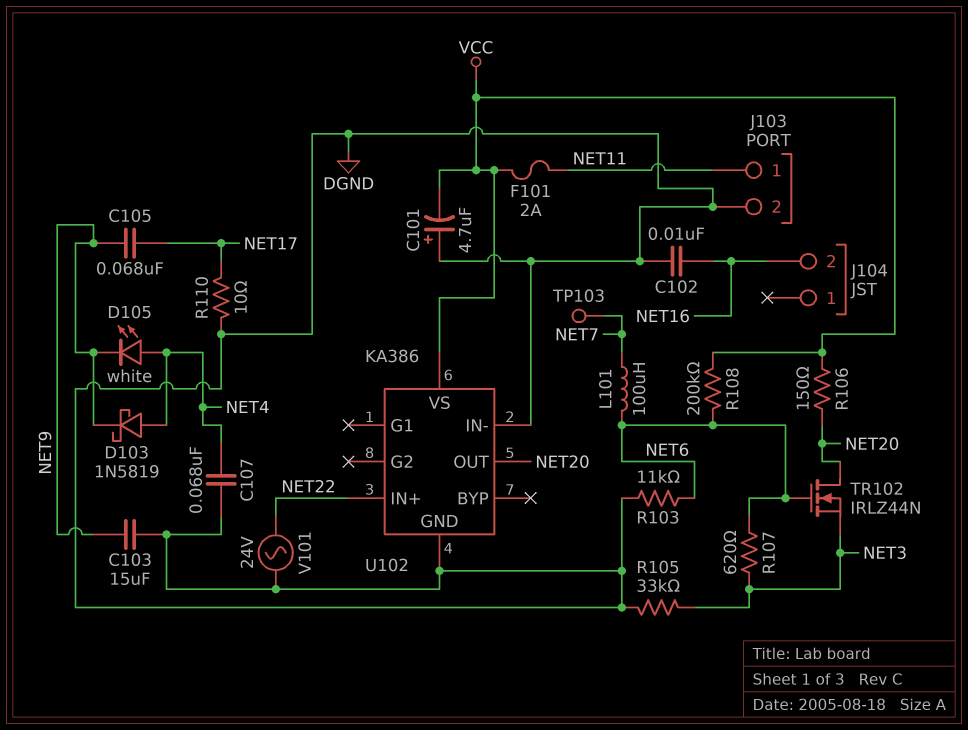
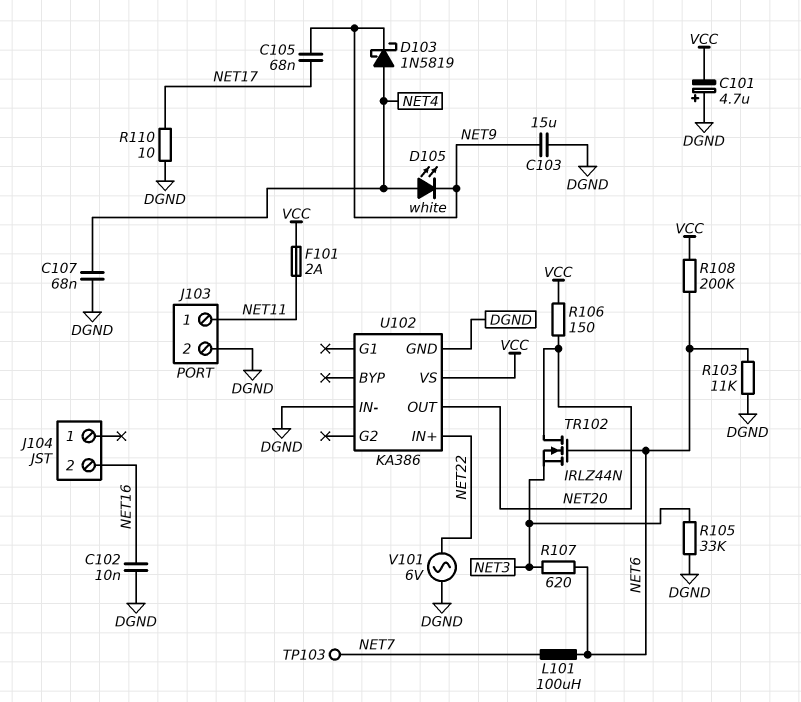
V101: AC 24V (DGND, NET22) -> AC 6V (DGND, NET22)

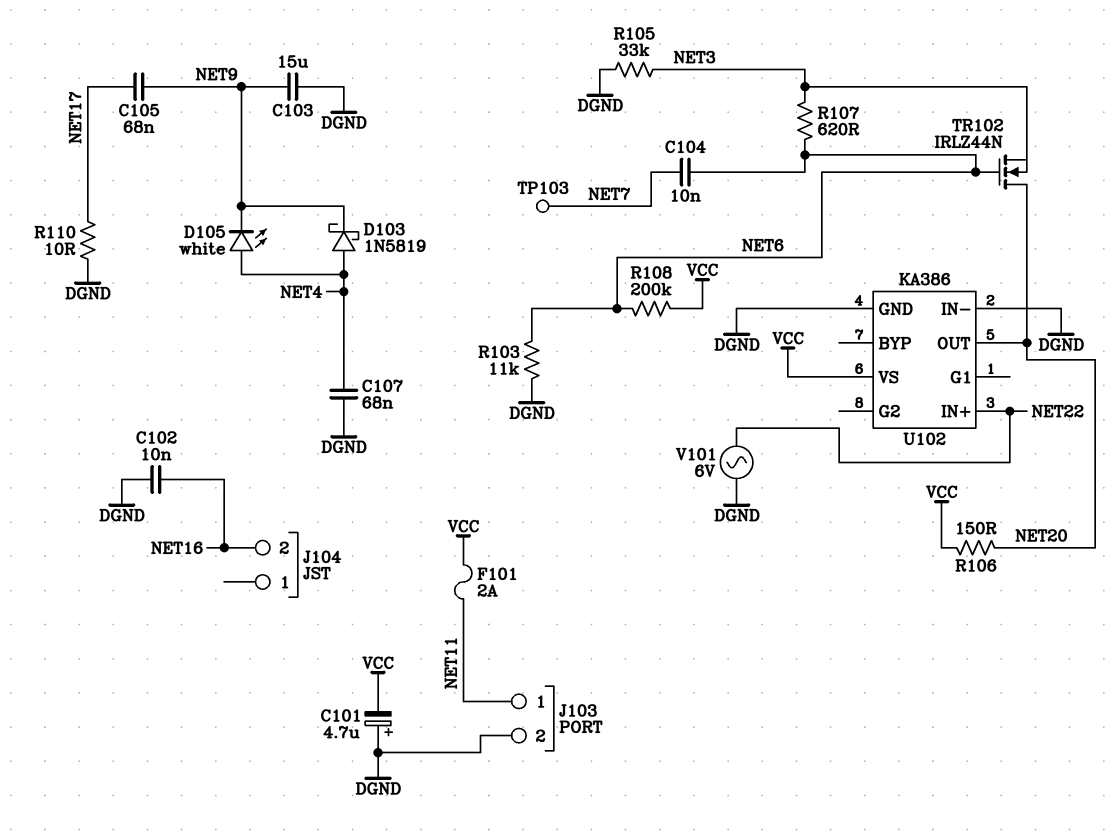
C104: none -> 10nF (NET6, NET7)
L101: 100uH (NET6, NET7) -> none

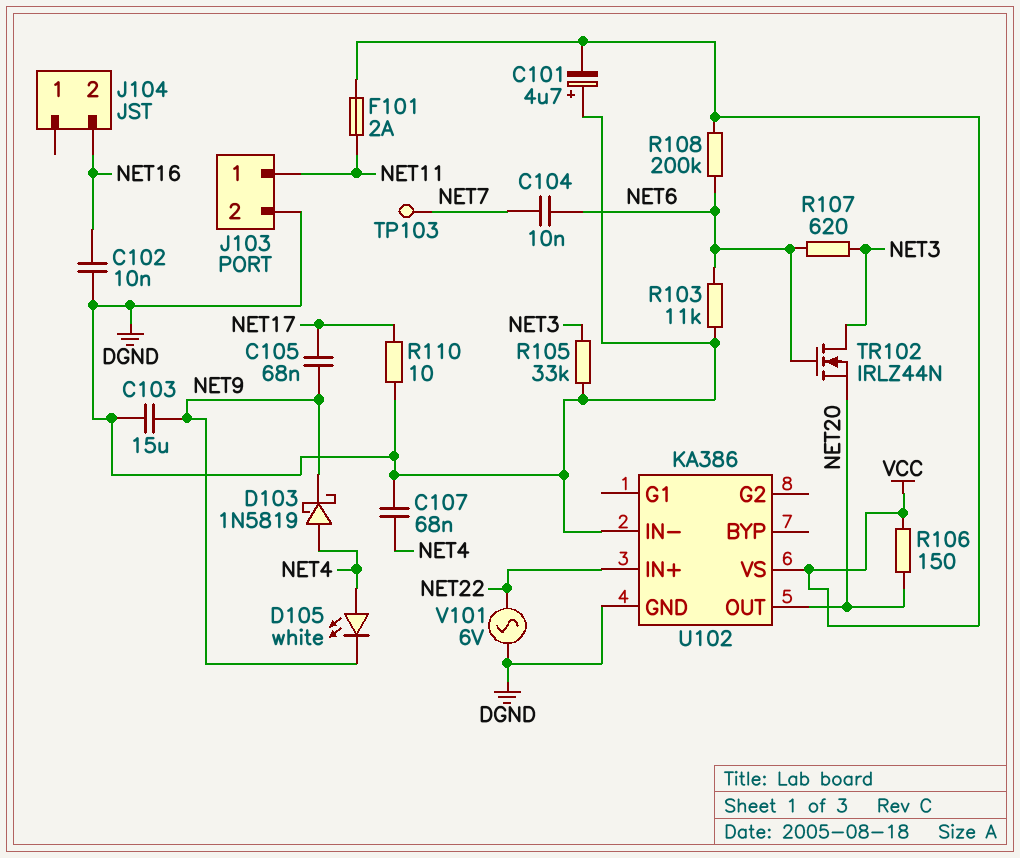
TR102: NMOS IRLZ44N (G NET6, D NET20, S NET3) -> NMOS IRLZ44N (G NET6, D NET3, S NET20)

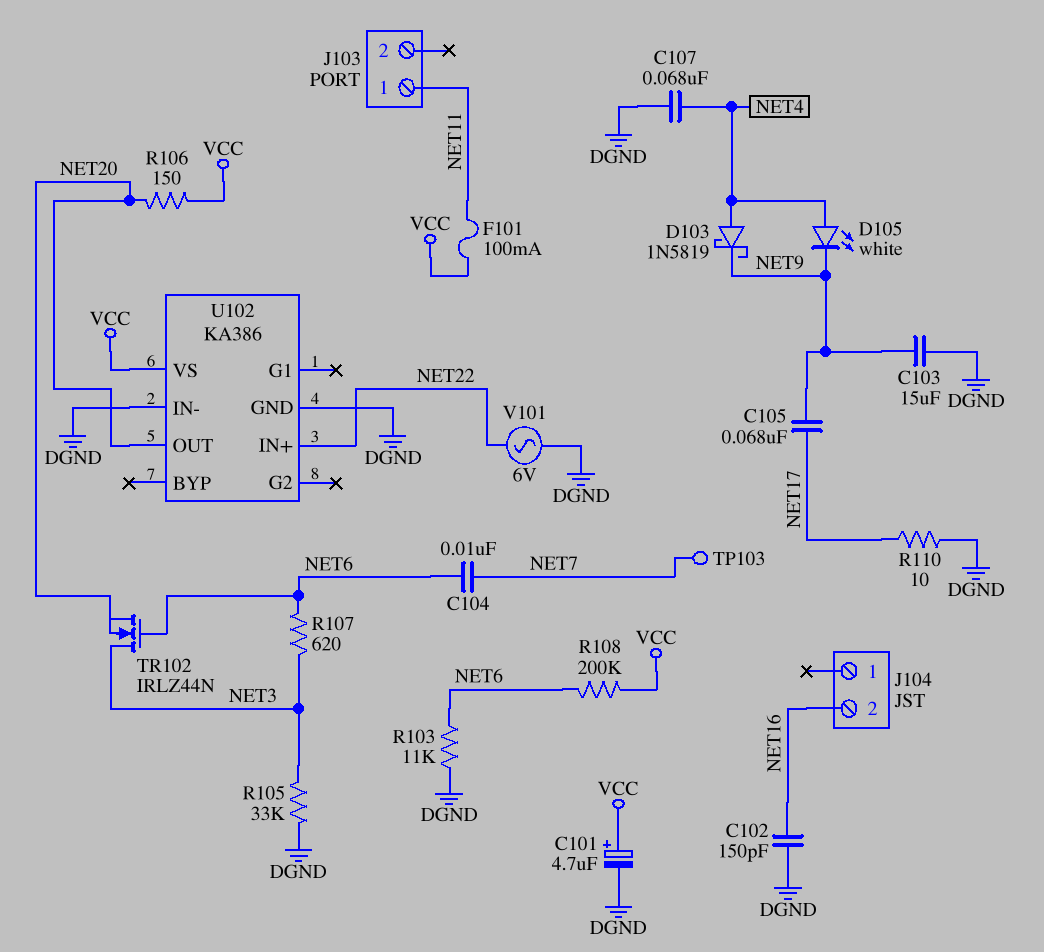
C101: 4.7uF (plus DGND, minus VCC) -> 4.7uF (plus VCC, minus DGND)
C102: 10nF (DGND, NET16) -> 150pF (DGND, NET16)
F101: 2A (NET11, VCC) -> 100mA (NET11, VCC)
J103 pin 2: DGND -> none

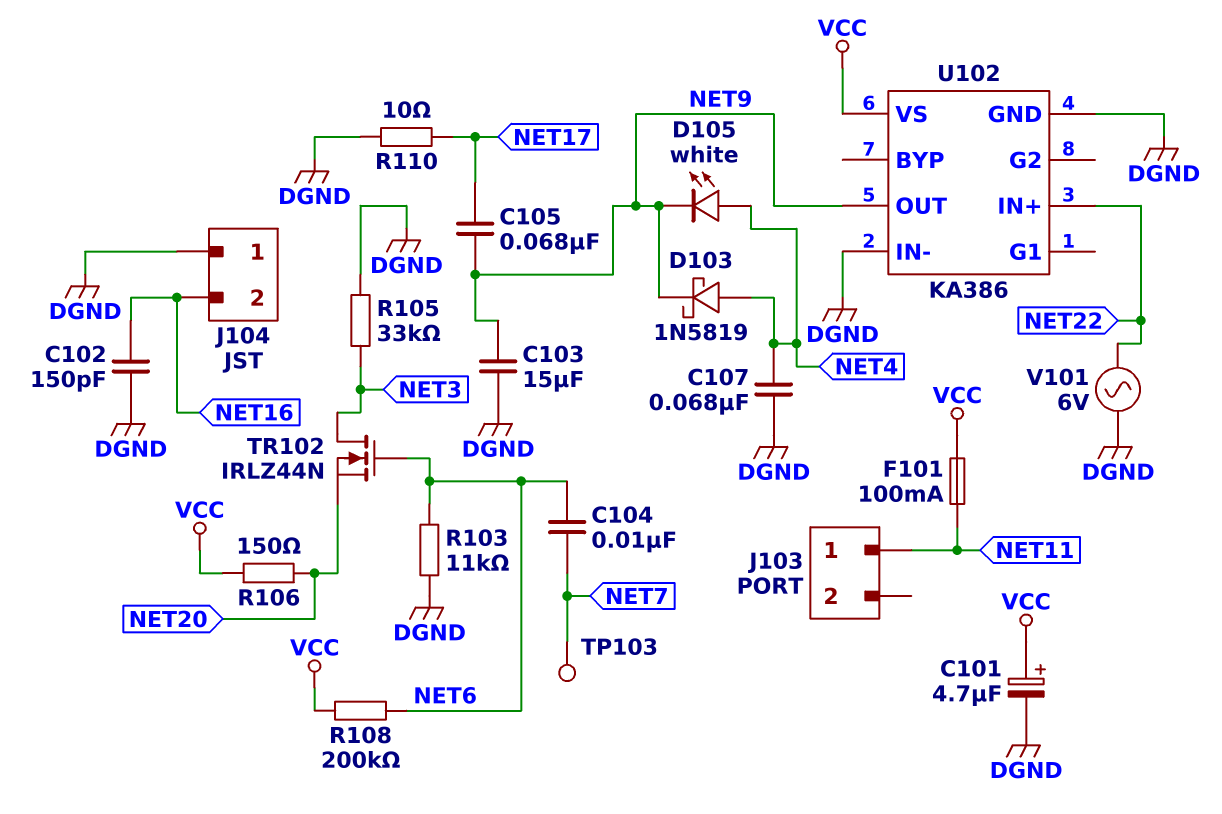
J104 pin 1: none -> DGND
R107: 620 (NET3, NET6) -> none
U102 pin OUT: NET20 -> NET9

